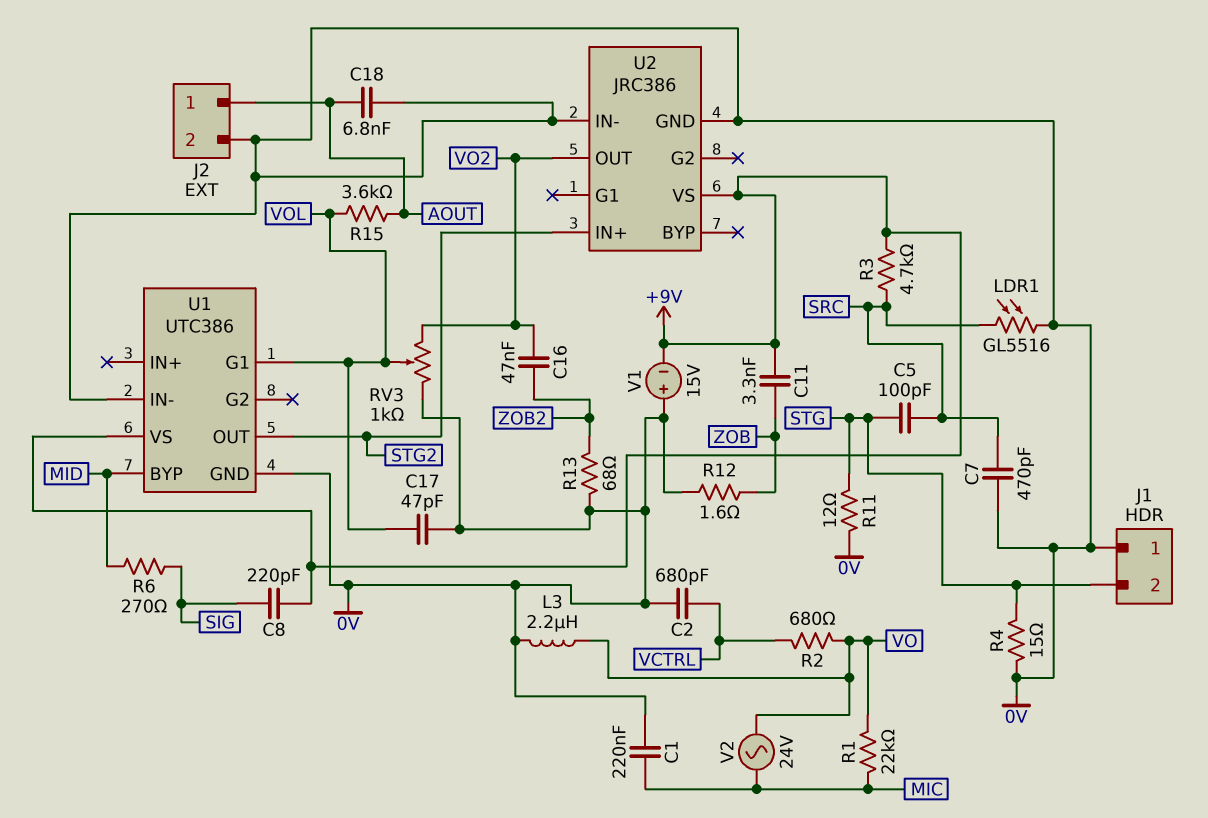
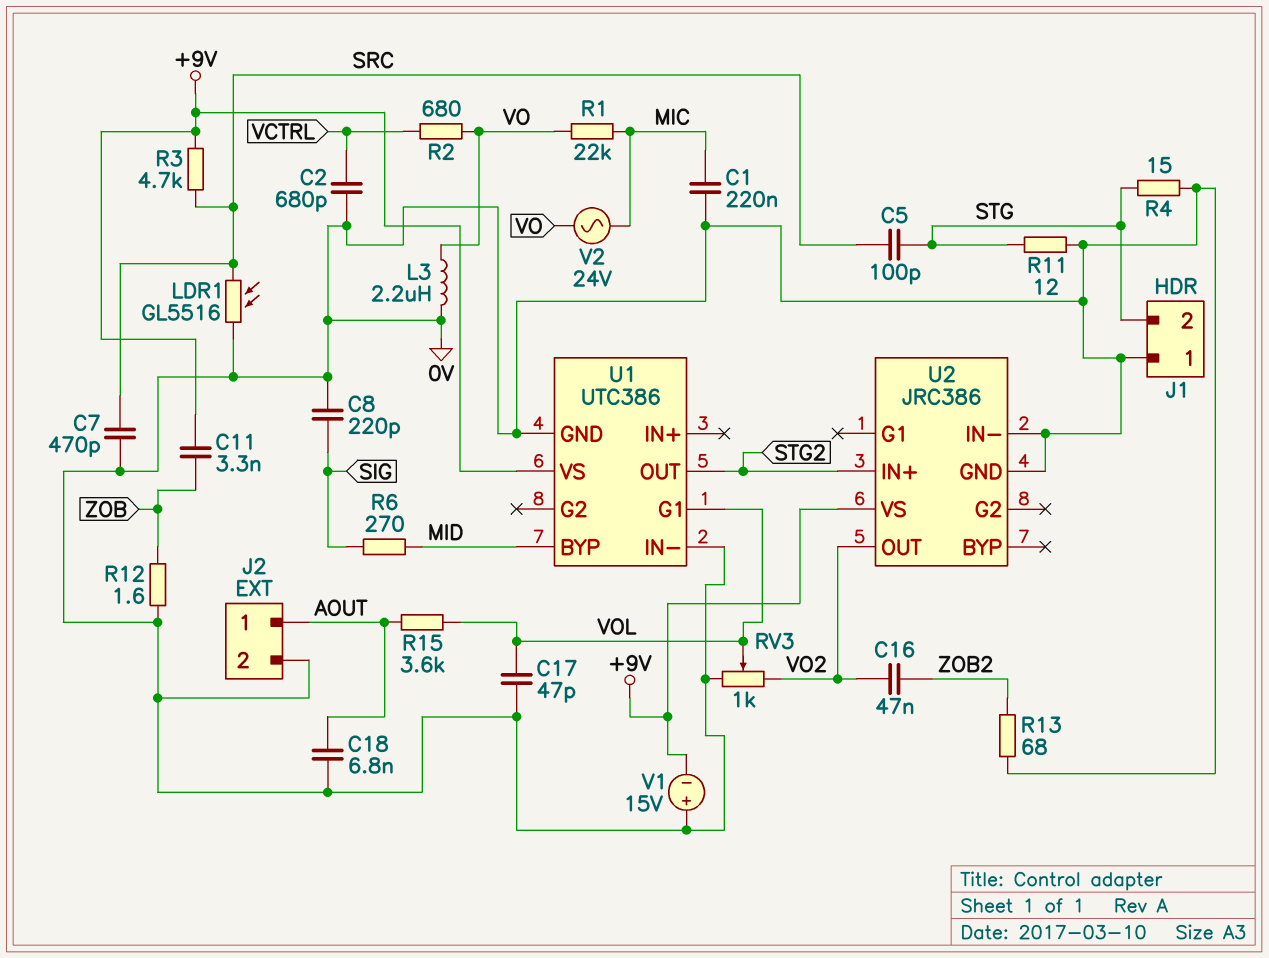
C8: 220pF (+9V, SIG) -> 220pF (0V, SIG)

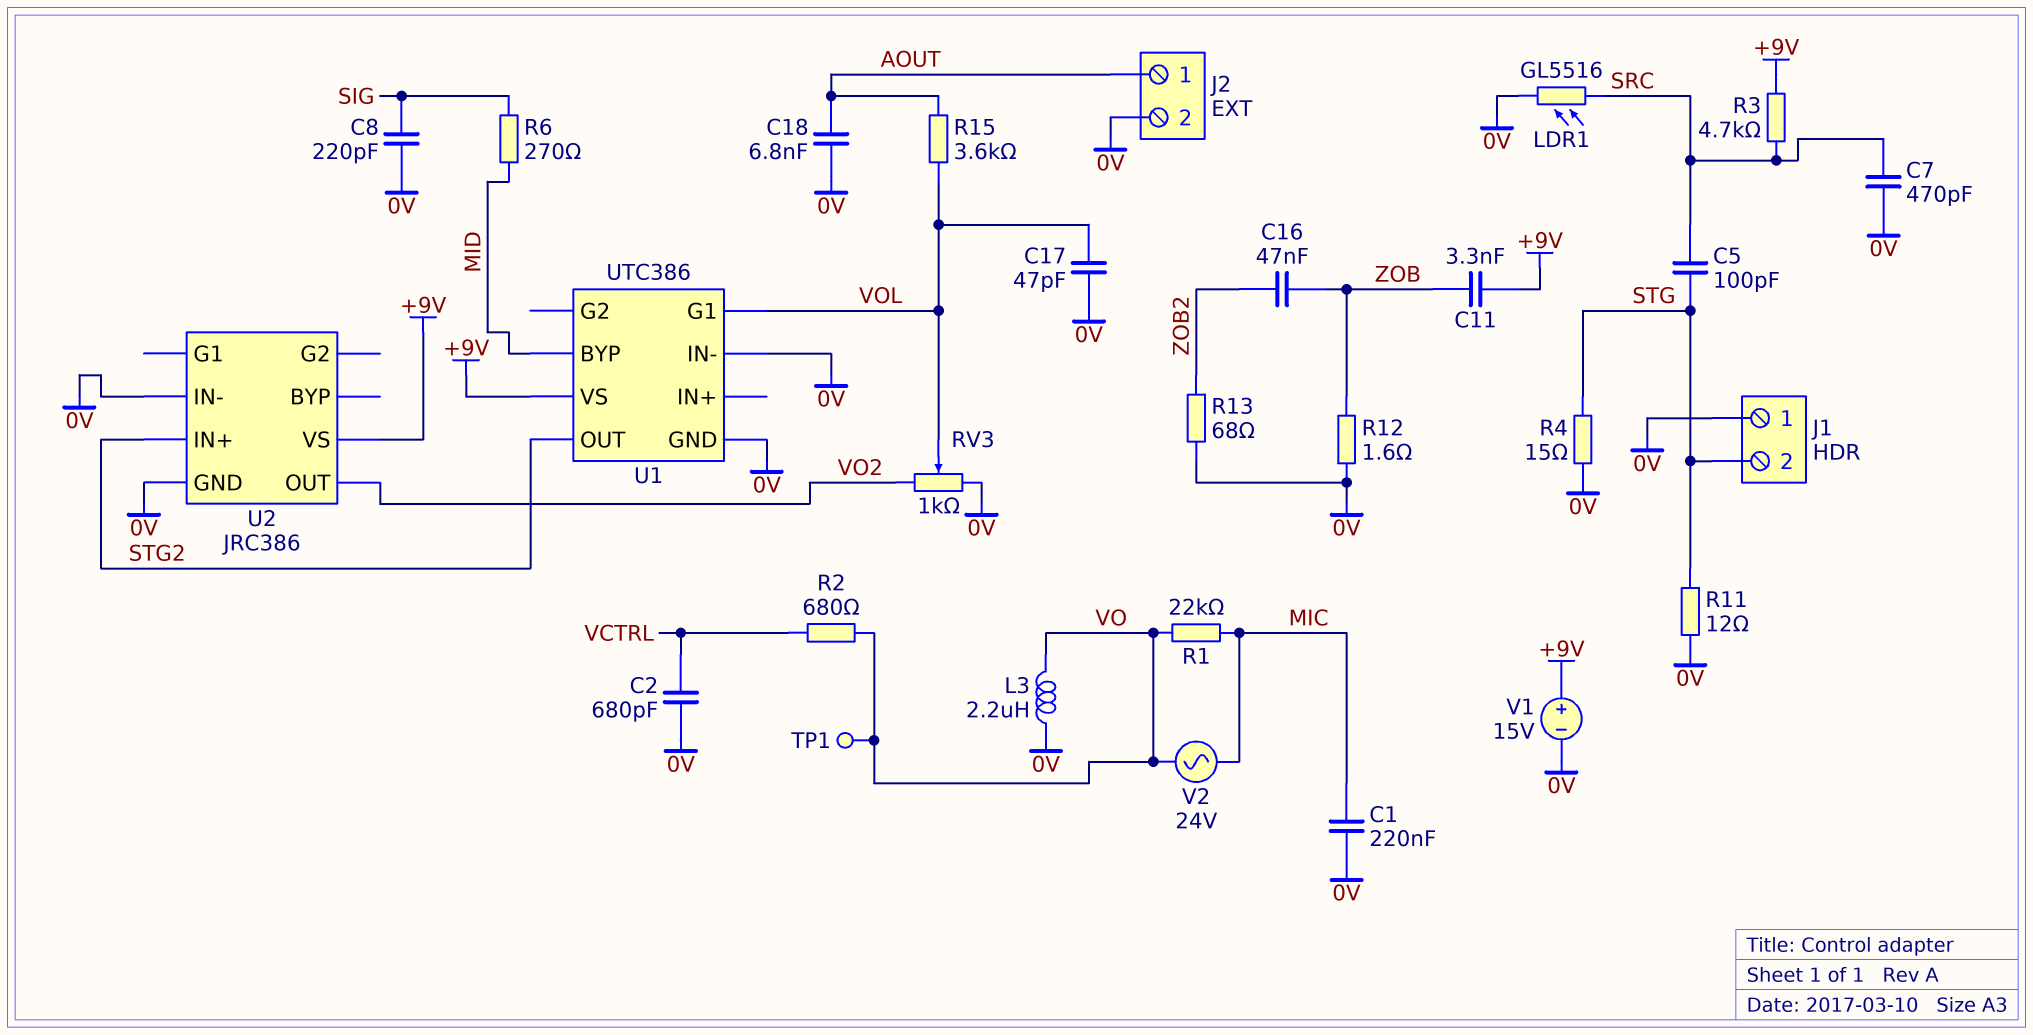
C16: 47nF (VO2, ZOB2) -> 47nF (ZOB, ZOB2)
TP1: none -> test point (VO)
V1: 15V (plus 0V, minus +9V) -> 15V (plus +9V, minus 0V)

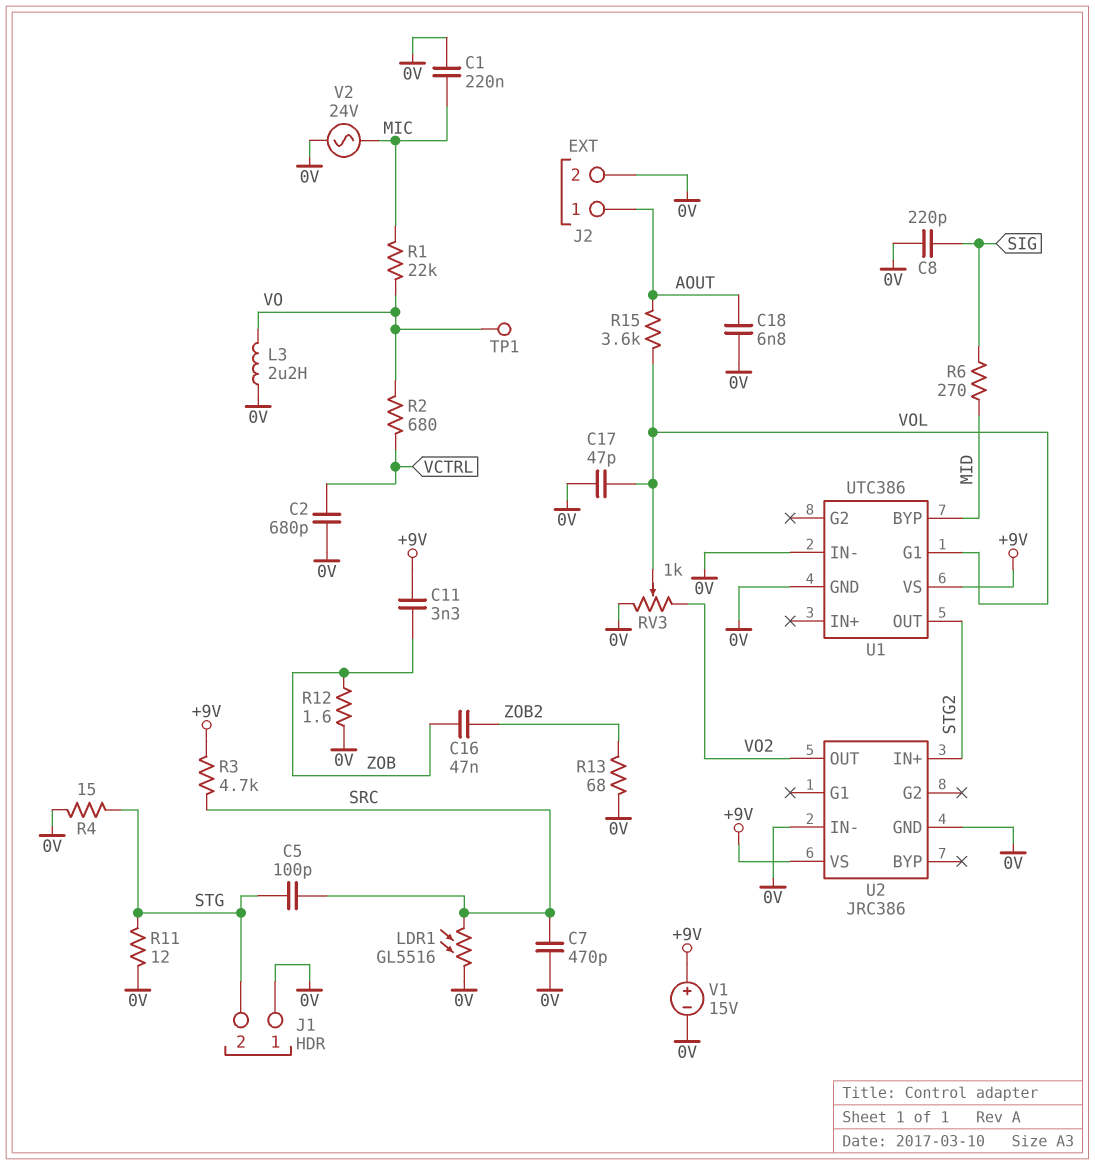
V2: AC 24V (MIC, VO) -> AC 24V (0V, MIC)

